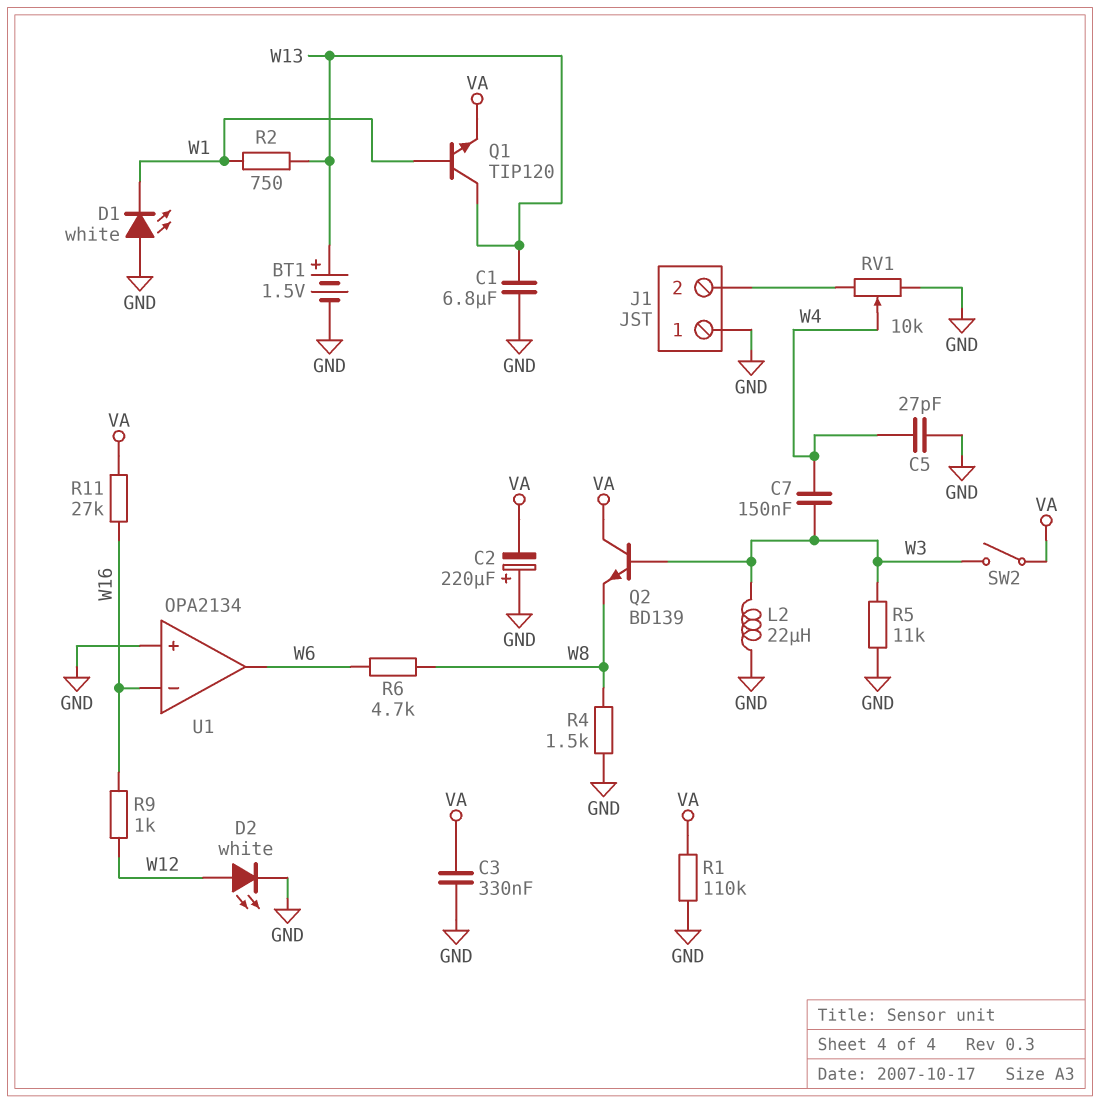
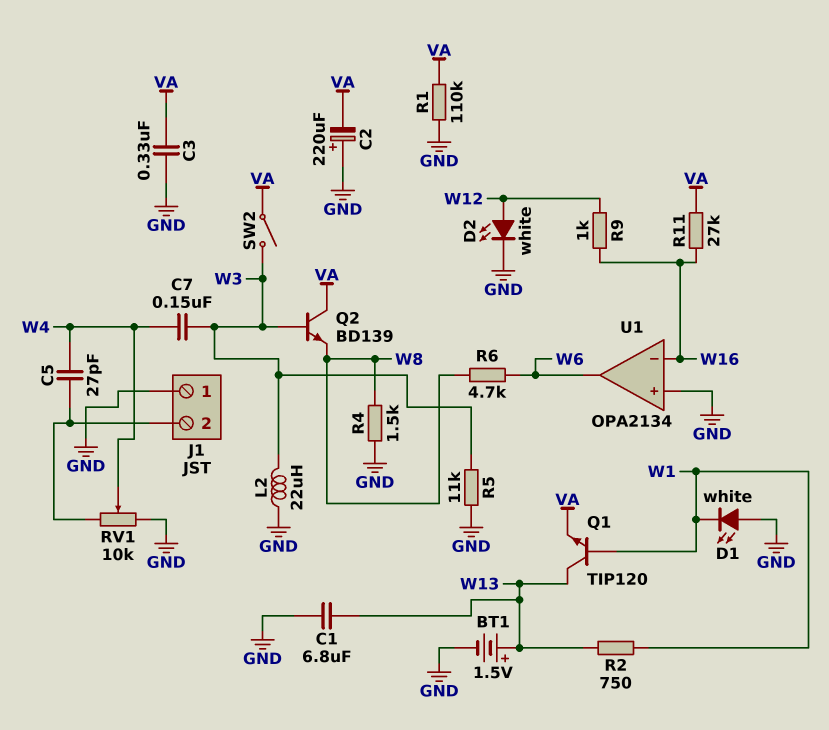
C5: 27pF (GND, W4) -> 27pF (J1/2, W4)

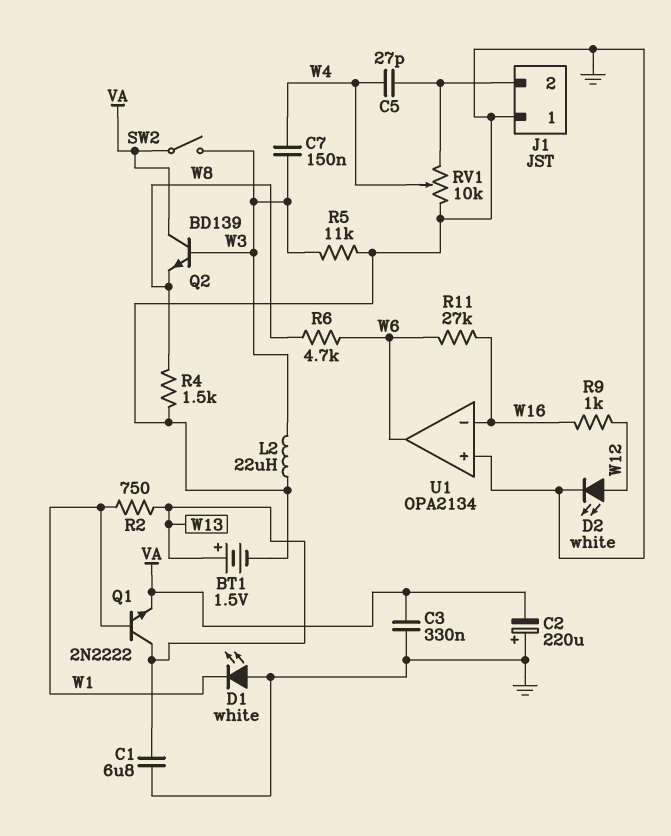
Q1: NPN TIP120 (B W1, C W13, E VA) -> NPN 2N2222 (B W1, C W13, E VA)
R1: 110k (GND, VA) -> none
R11: 27k (VA, W16) -> 27k (W6, W16)

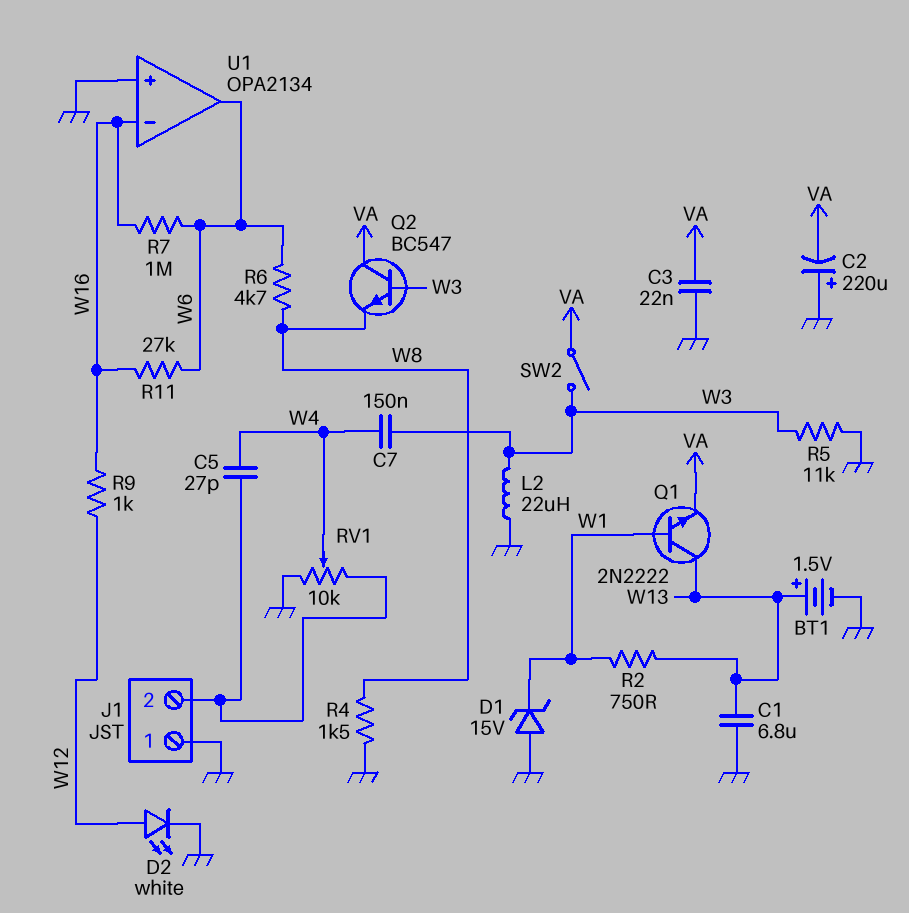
C3: 330nF (GND, VA) -> 22nF (GND, VA)
D1: LED white (A GND, K W1) -> zener 15V (A GND, K W1)
Q2: NPN BD139 (B W3, C VA, E W8) -> NPN BC547 (B W3, C VA, E W8)
R7: none -> 1M (W6, W16)

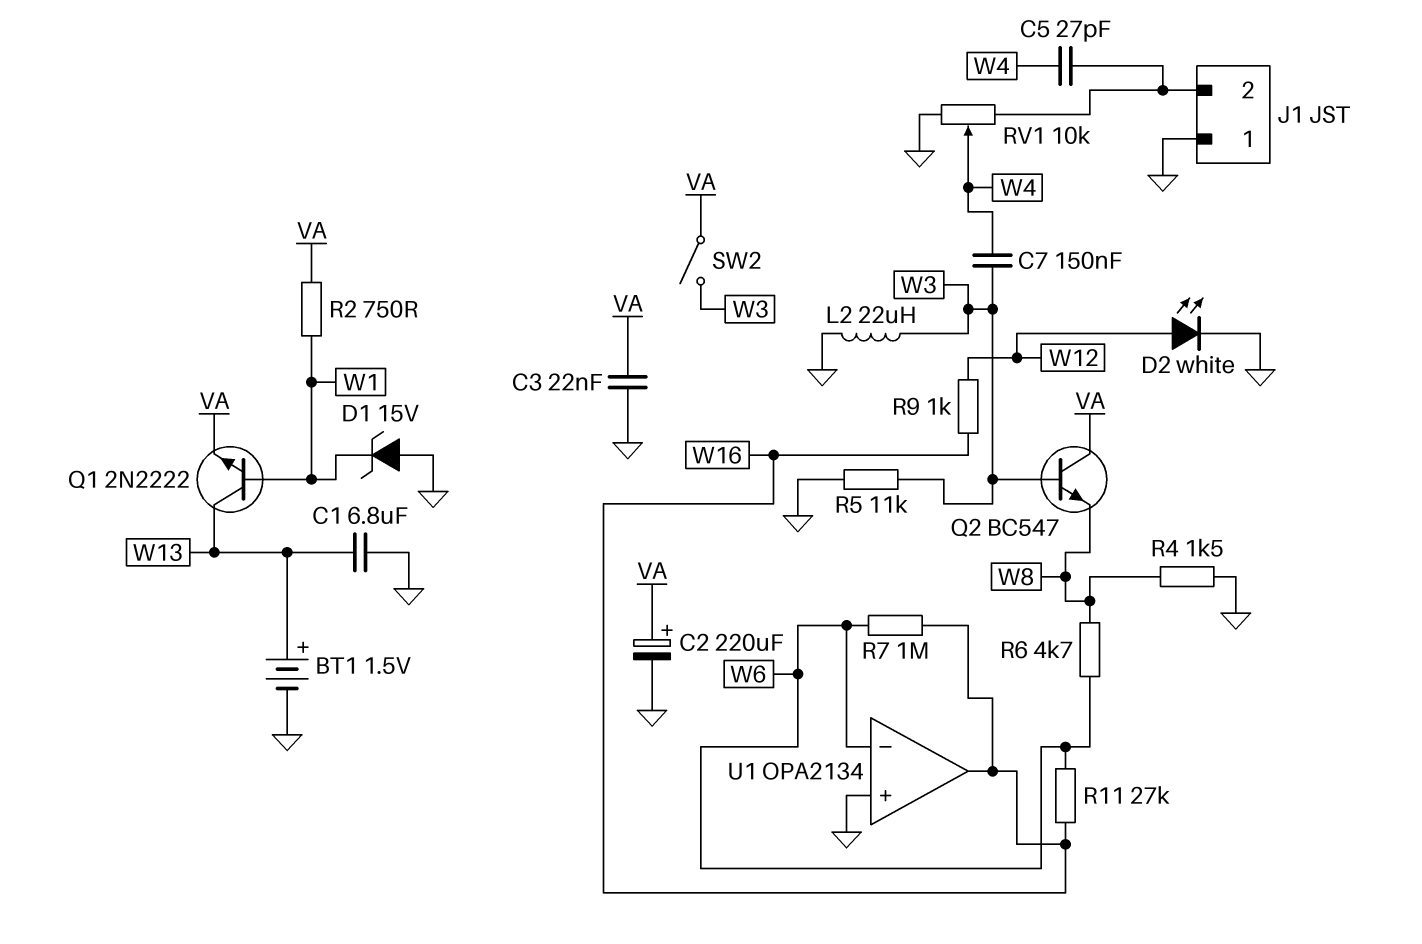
C2: 220uF (plus GND, minus VA) -> 220uF (plus VA, minus GND)
R2: 750 (W1, W13) -> 750 (VA, W1)
U1 pin in-: W16 -> W6
U1 pin out: W6 -> W16

